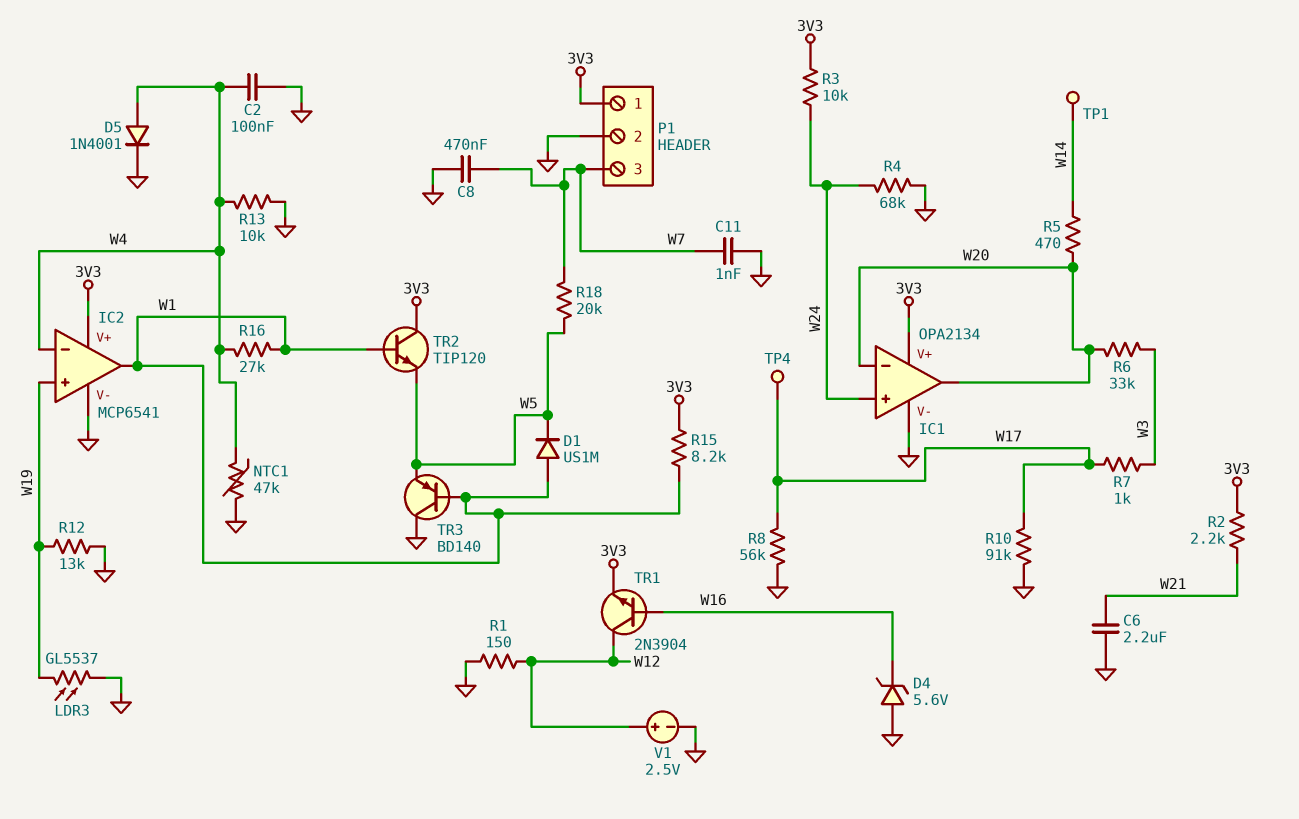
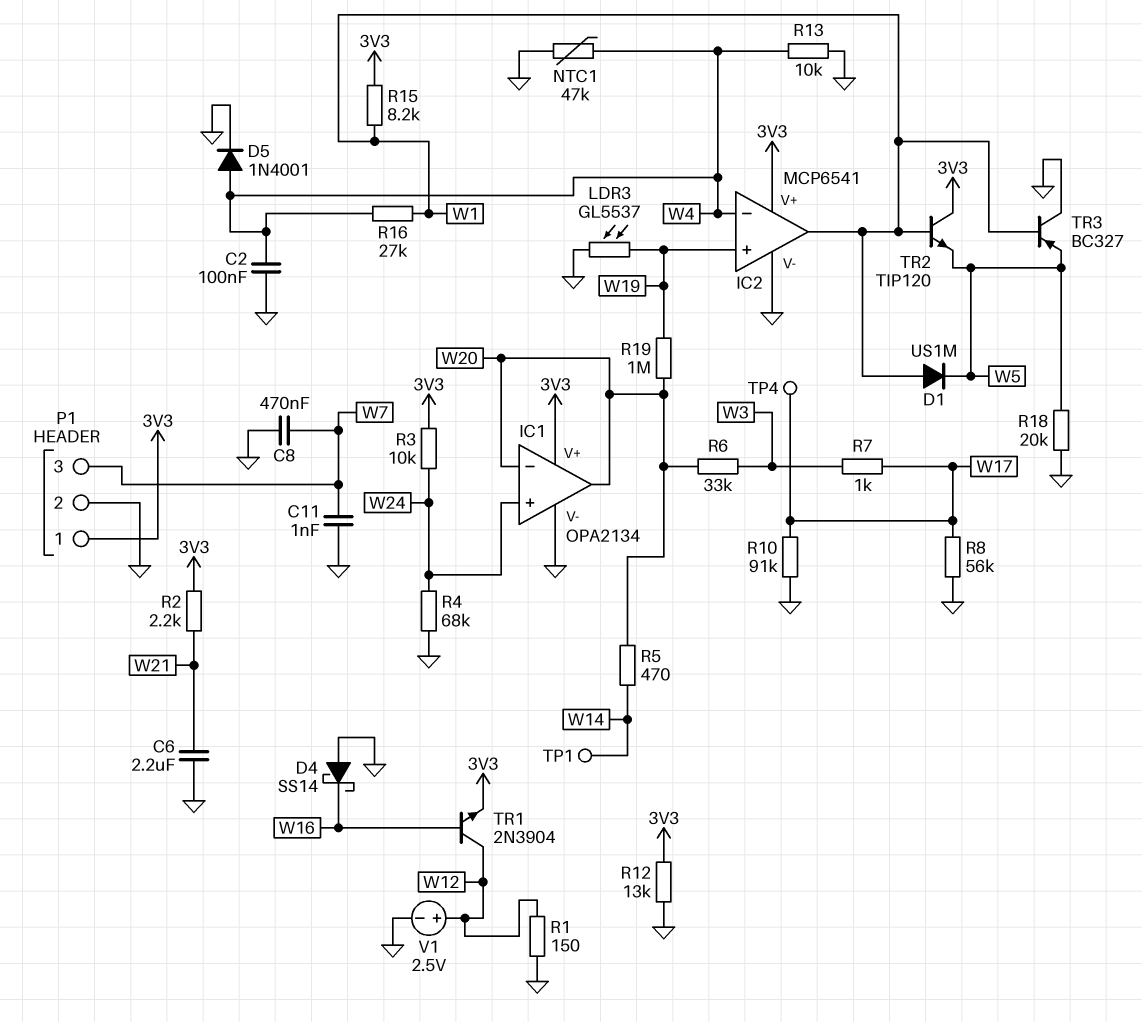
D4: zener 5.6V (A GND, K W16) -> schottky SS14 (A GND, K W16)
R12: 13k (GND, W19) -> 13k (3V3, GND)
R18: 20k (W5, W7) -> 20k (GND, W5)
R19: none -> 1M (W19, W20)
TR3: PNP BD140 (B W1, C GND, E W5) -> PNP BC327 (B W1, C GND, E W5)

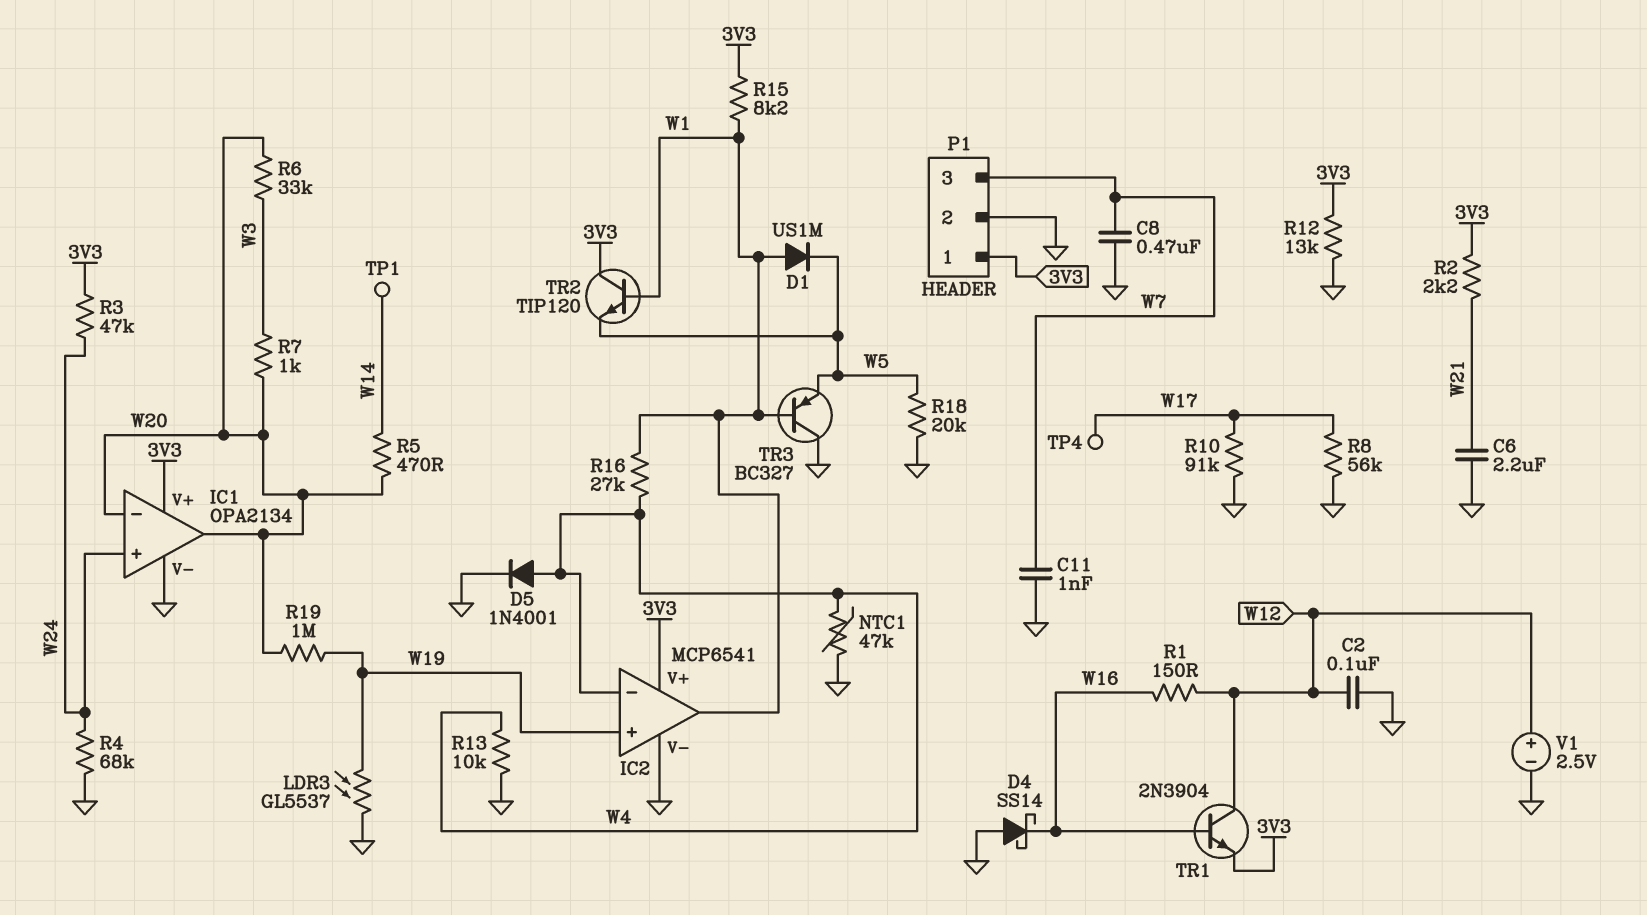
C2: 100nF (GND, W4) -> 100nF (GND, W12)
R1: 150 (GND, W12) -> 150 (W12, W16)
R3: 10k (3V3, W24) -> 47k (3V3, W24)
R7: 1k (W3, W17) -> 1k (W3, W20)

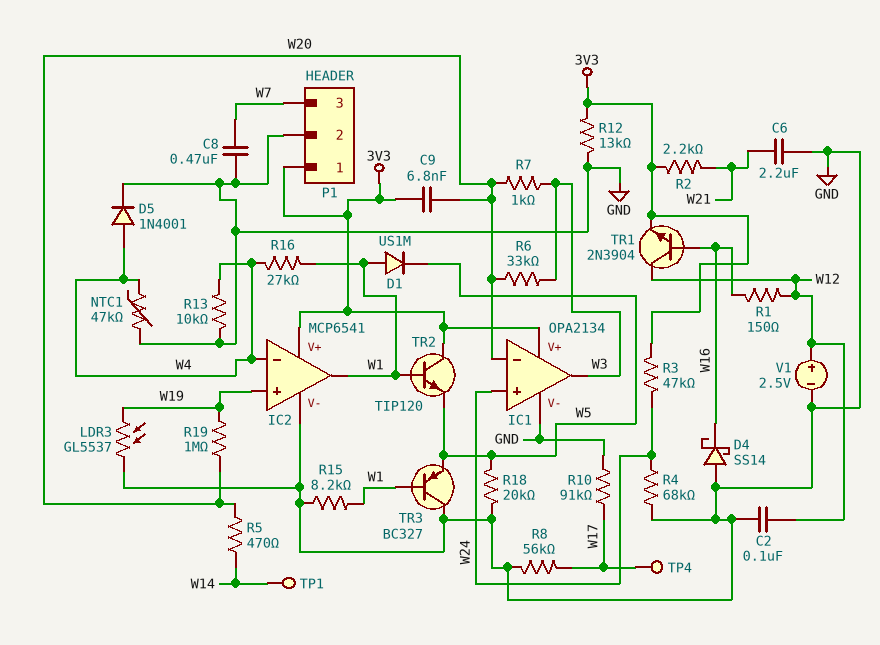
C9: none -> 6.8nF (3V3, W20)
C11: 1nF (GND, W7) -> none
IC1 pin out: W20 -> W3
R15: 8.2k (3V3, W1) -> 8.2k (GND, W1)

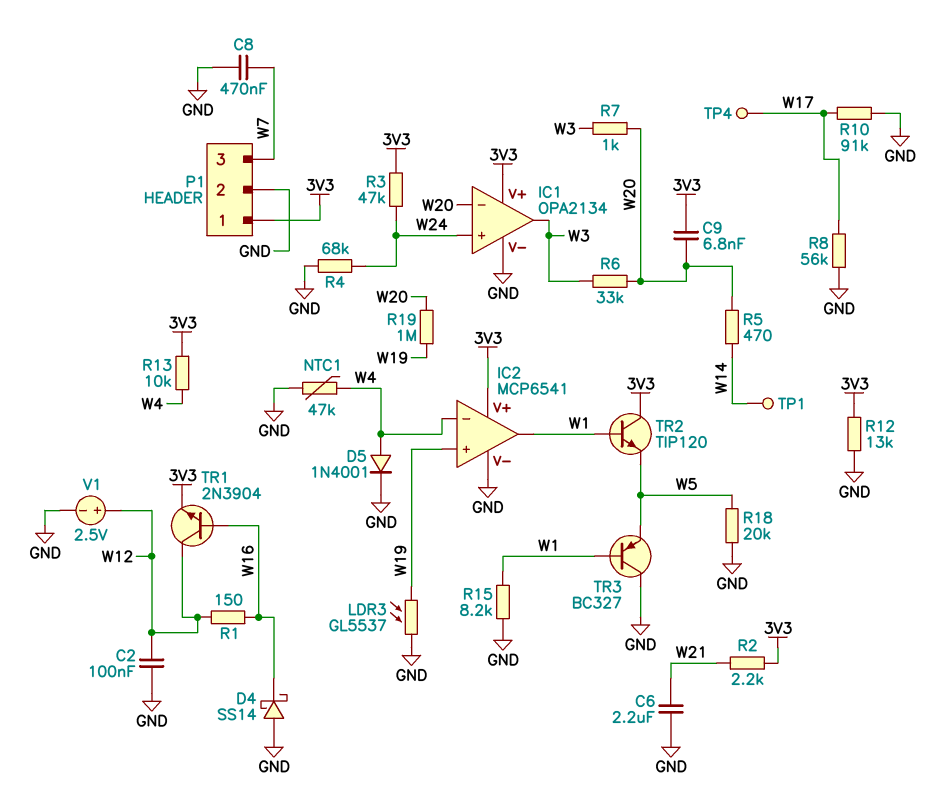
D1: diode US1M (A W1, K W5) -> none
R13: 10k (GND, W4) -> 10k (3V3, W4)
R16: 27k (W1, W4) -> none

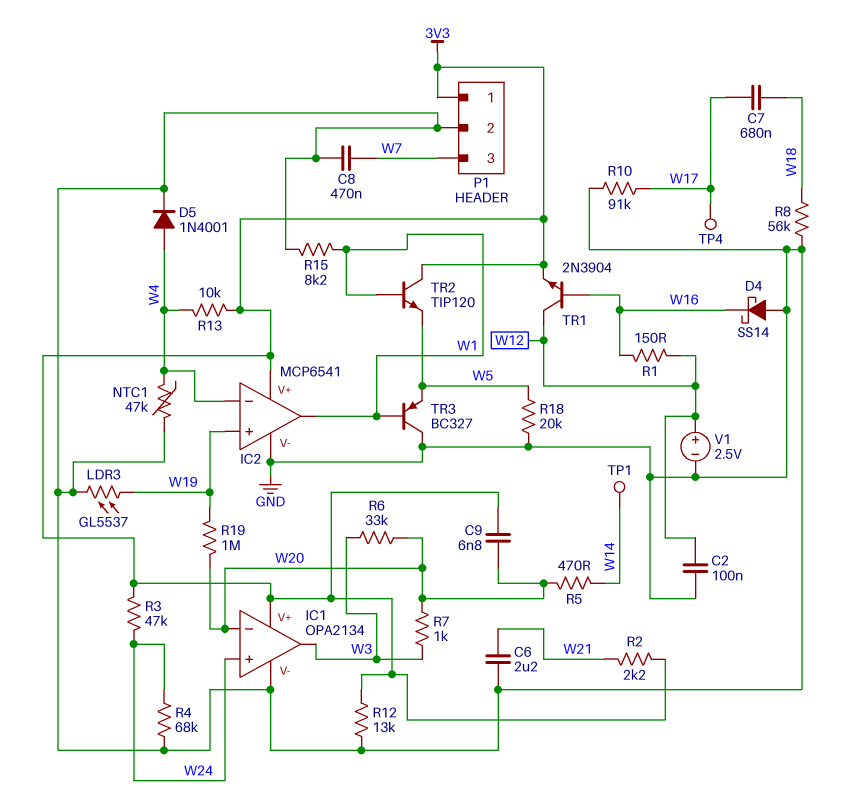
C7: none -> 680nF (W17, W18)
R8: 56k (GND, W17) -> 56k (GND, W18)

